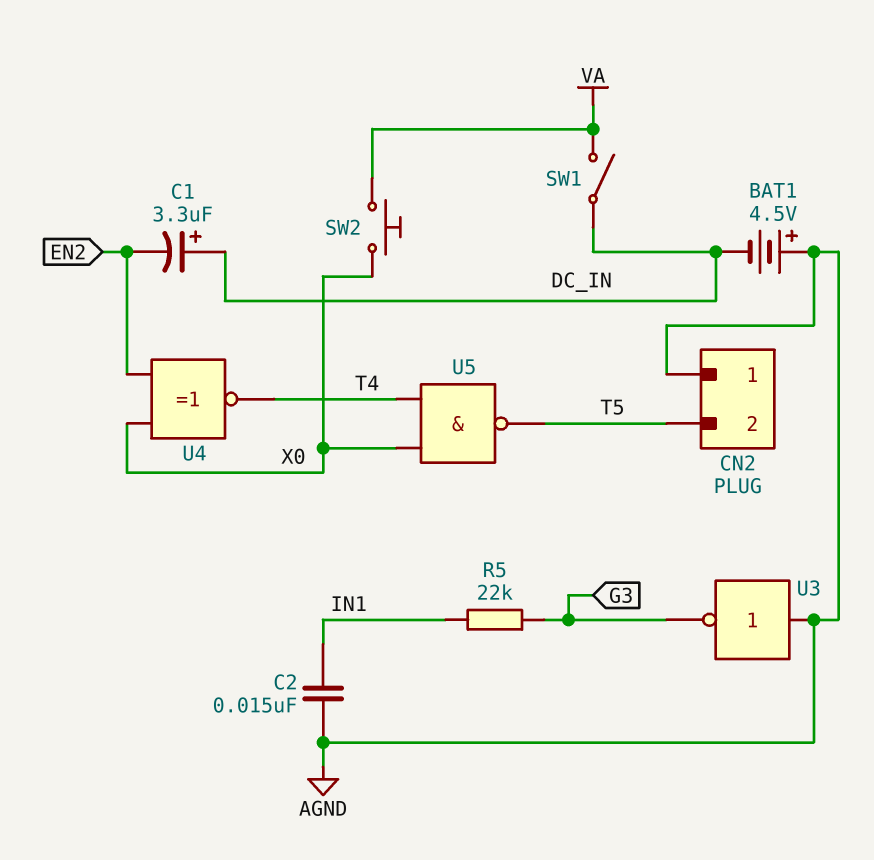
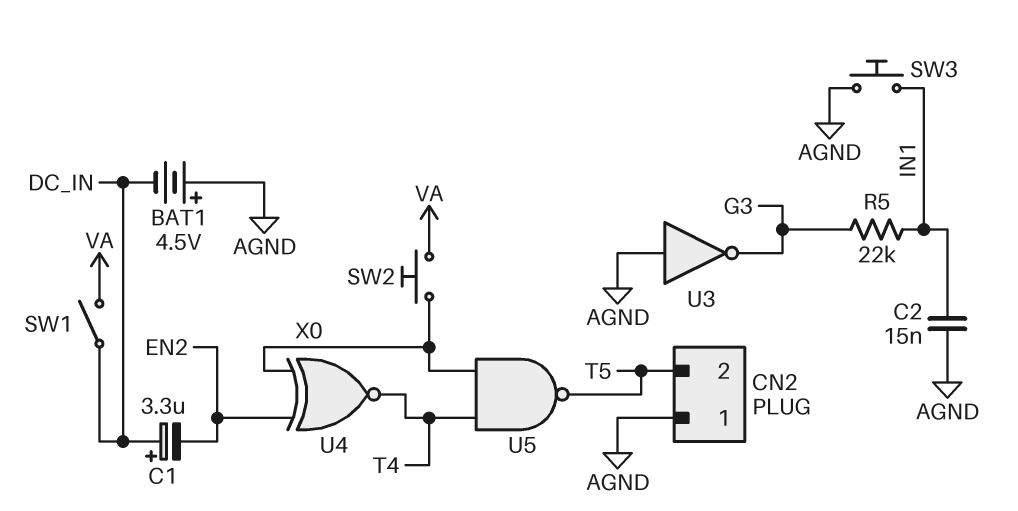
SW3: none -> button (AGND, IN1)

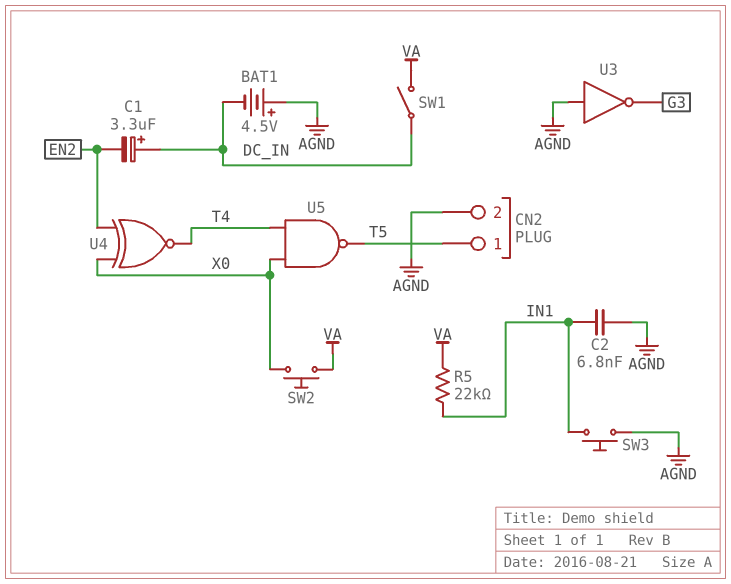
C2: 15nF (AGND, IN1) -> 6.8nF (AGND, IN1)
CN2 pin 1: AGND -> T5
CN2 pin 2: T5 -> AGND
R5: 22k (G3, IN1) -> 22k (IN1, VA)

